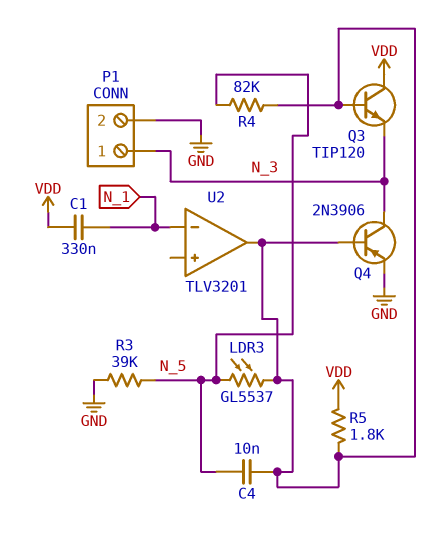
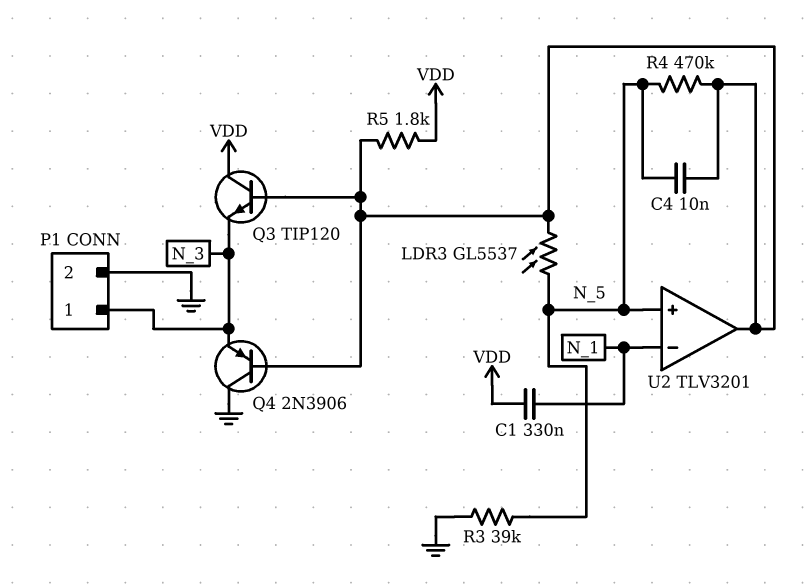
Q4: PNP 2N3906 (B U2/out, C N_3, E GND) -> PNP 2N3906 (B U2/out, C GND, E N_3)
R4: 82k (N_5, U2/out) -> 470k (N_5, U2/out)
U2 pin in+: none -> N_5

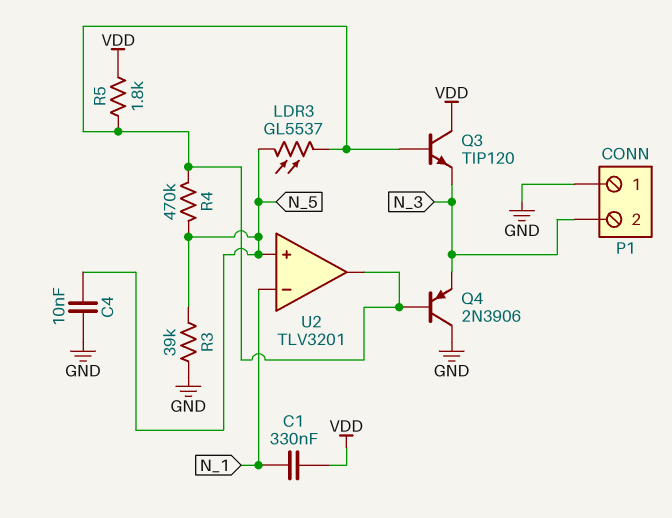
C4: 10nF (N_5, U2/out) -> 10nF (GND, N_5)
P1 pin 1: N_3 -> GND
P1 pin 2: GND -> N_3

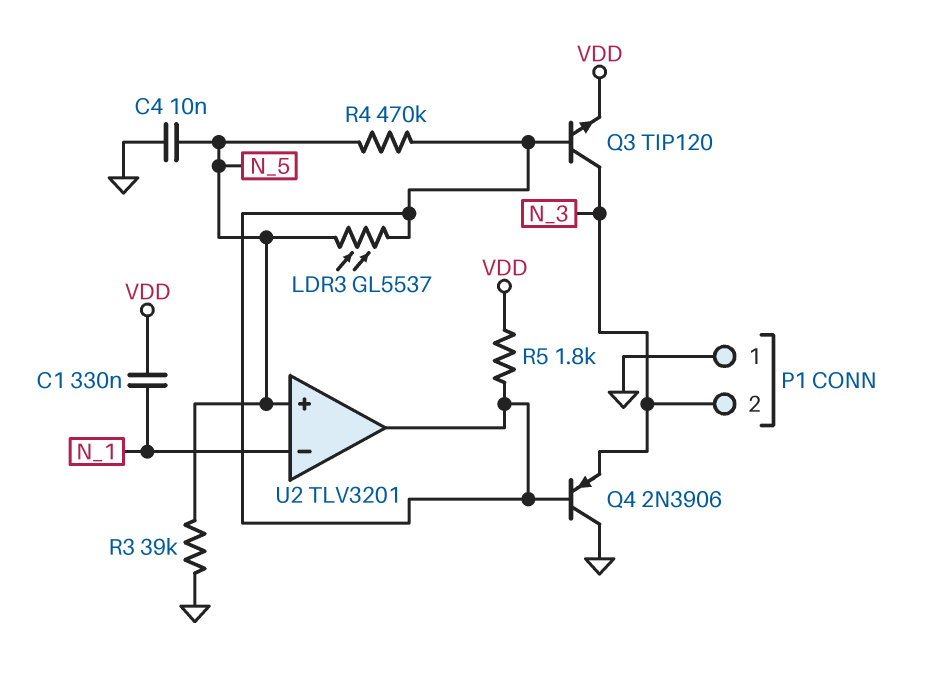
Q3: NPN TIP120 (B U2/out, C VDD, E N_3) -> NPN TIP120 (B U2/out, C N_3, E VDD)

